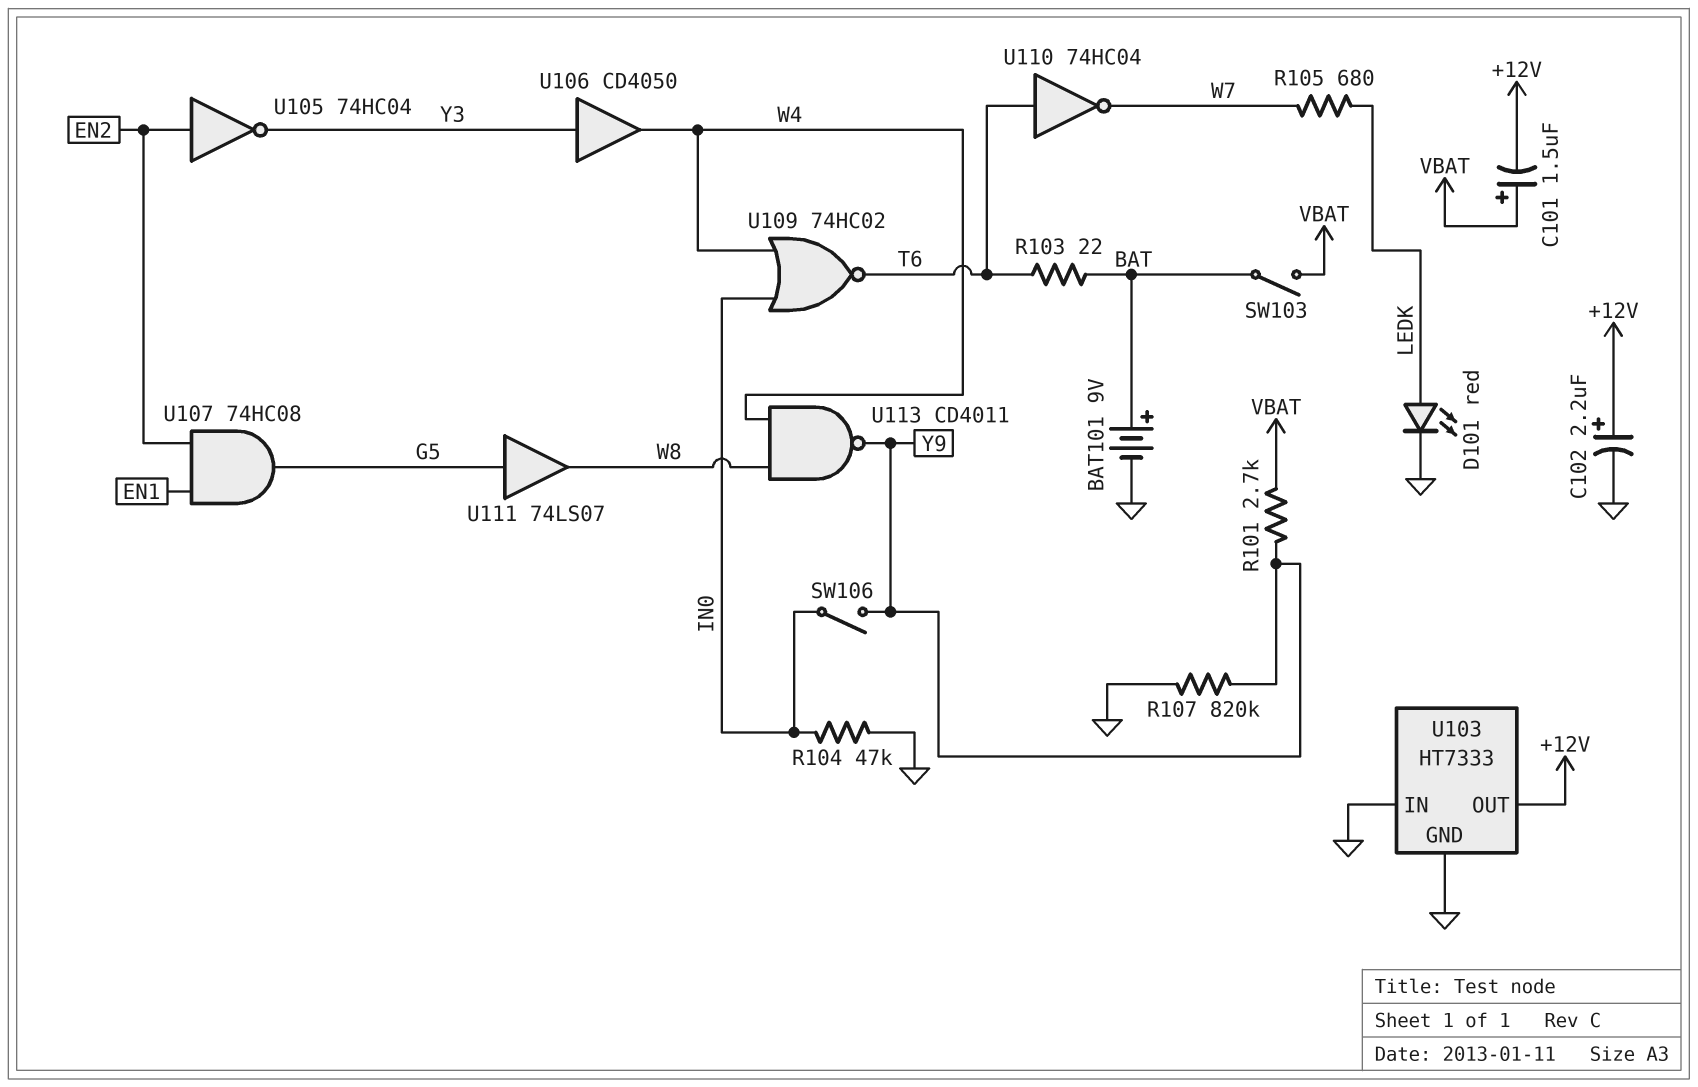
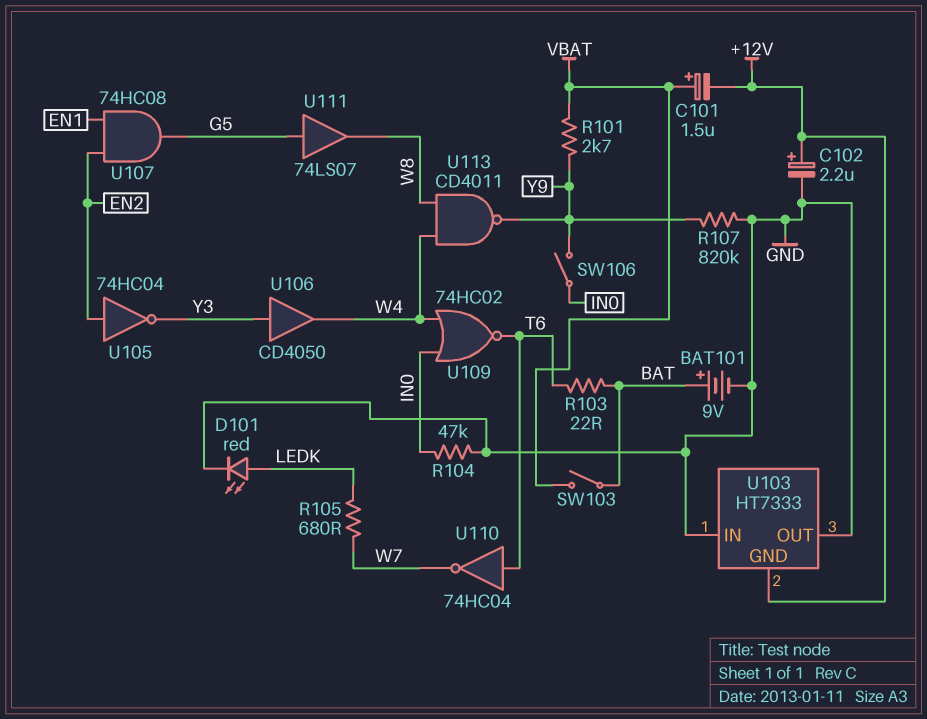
U103 pin GND: GND -> +12V
U103 pin OUT: +12V -> GND

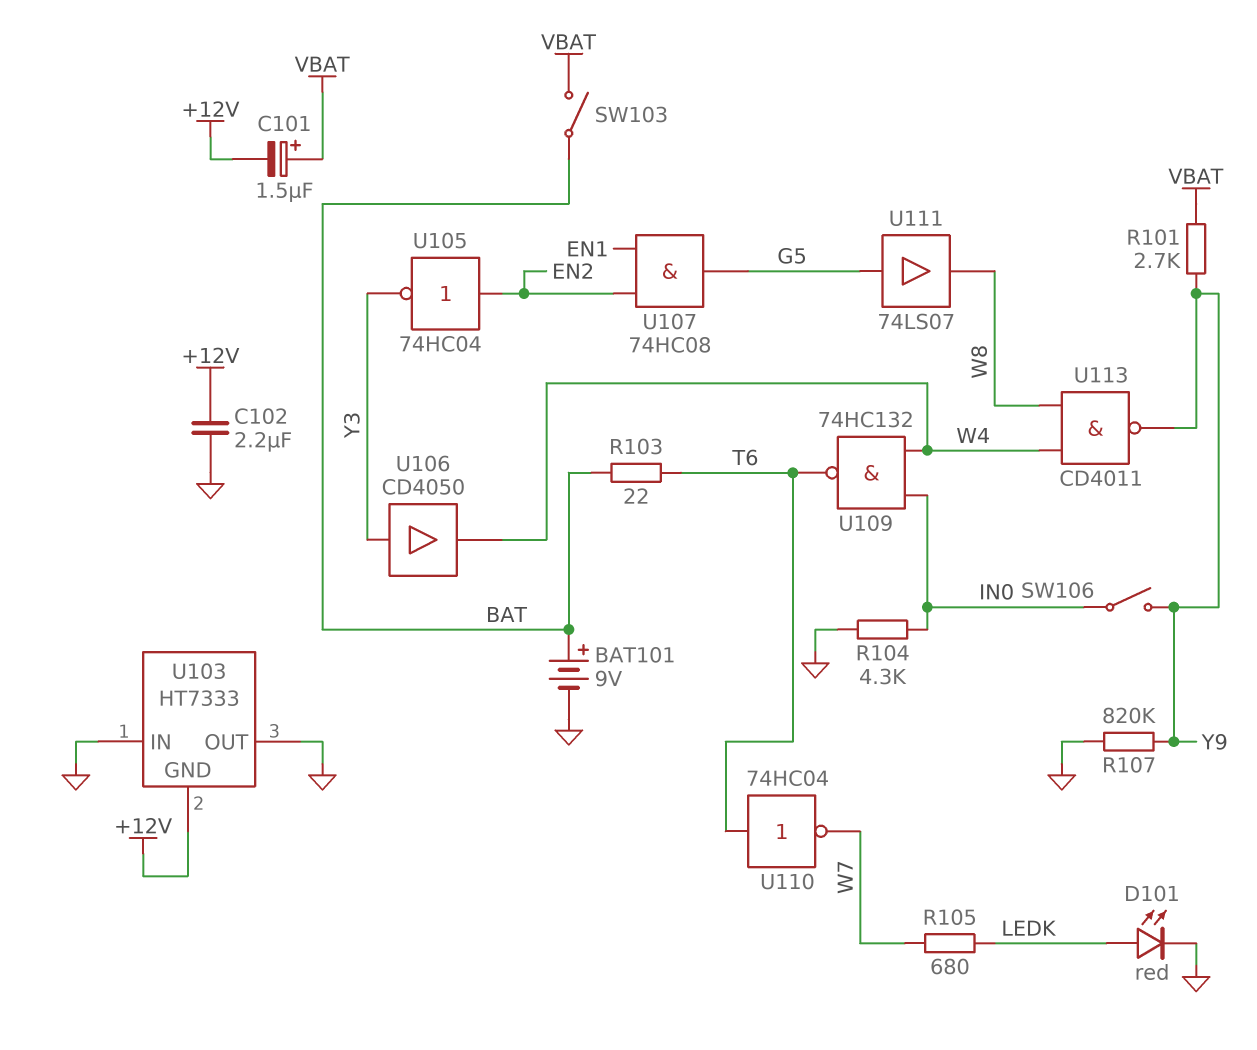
C102: 2.2uF (plus +12V, minus GND) -> 2.2uF (+12V, GND)
R104: 47k (GND, IN0) -> 4.3k (GND, IN0)
U109: NOR 74HC02 (in IN0, in W4, out T6) -> NAND 74HC132 (in IN0, in W4, out T6)

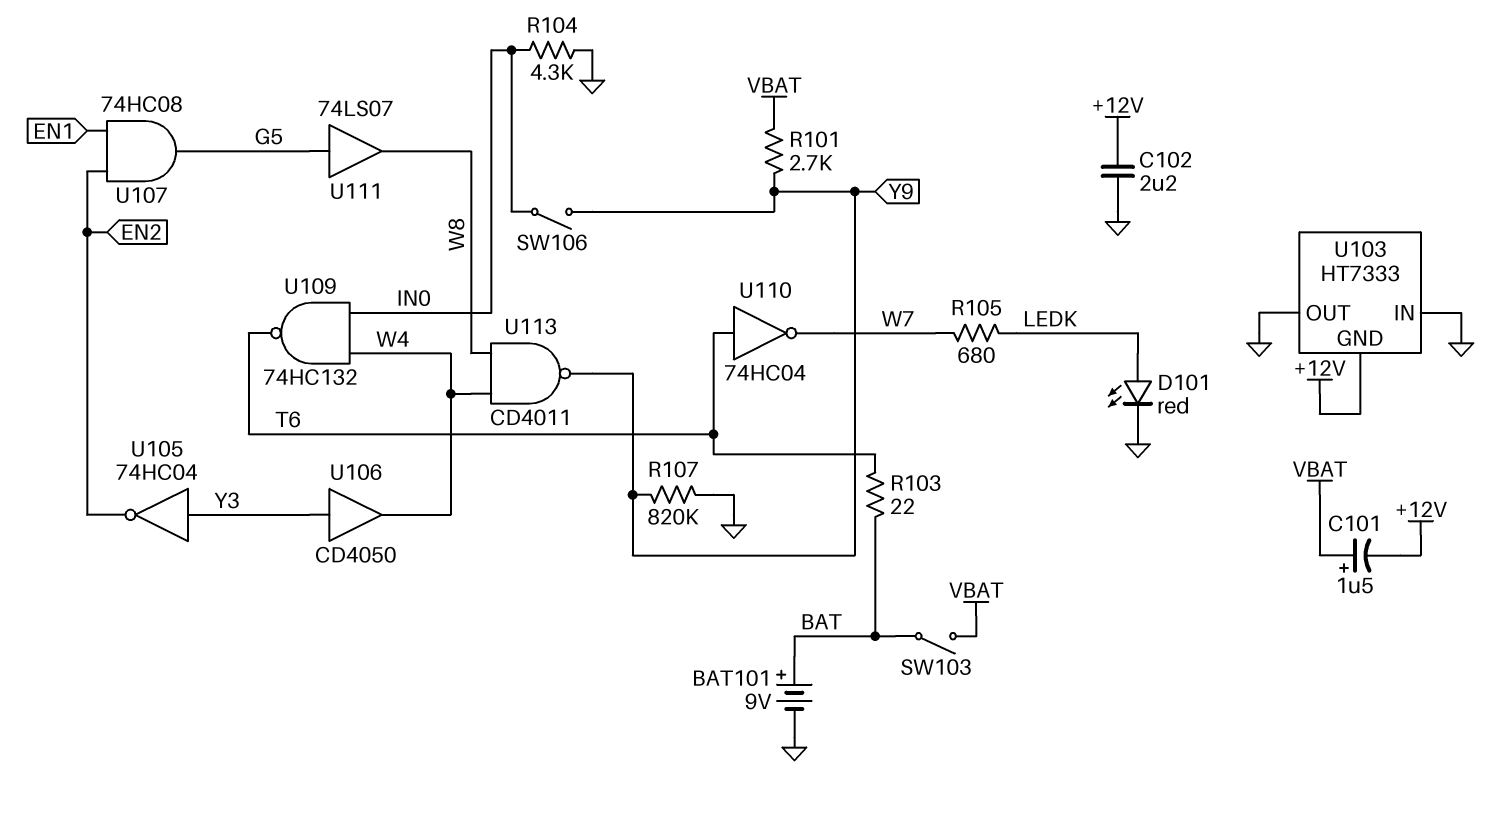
U105: NOT 74HC04 (in EN2, out Y3) -> NOT 74HC04 (in Y3, out EN2)

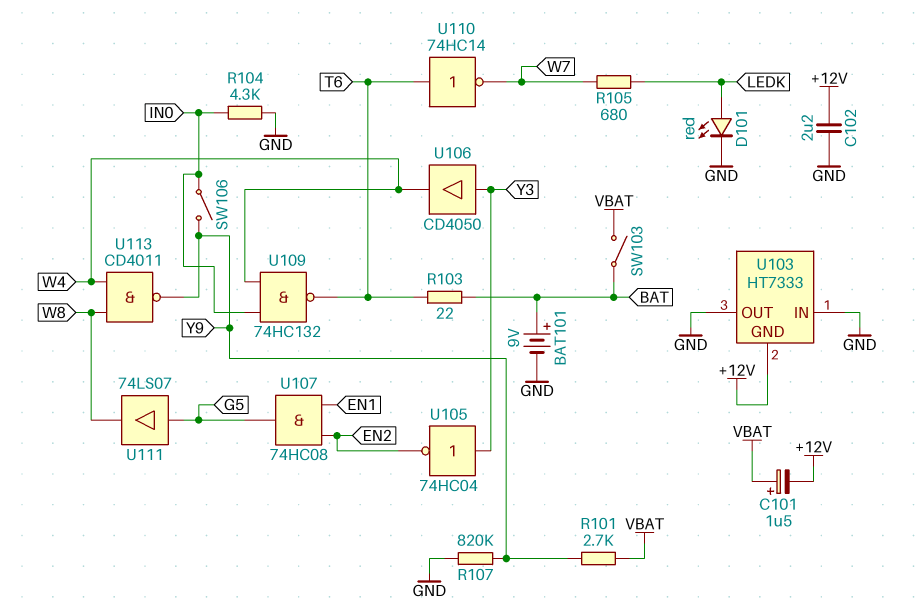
U110: NOT 74HC04 (in T6, out W7) -> NOT 74HC14 (in T6, out W7)

